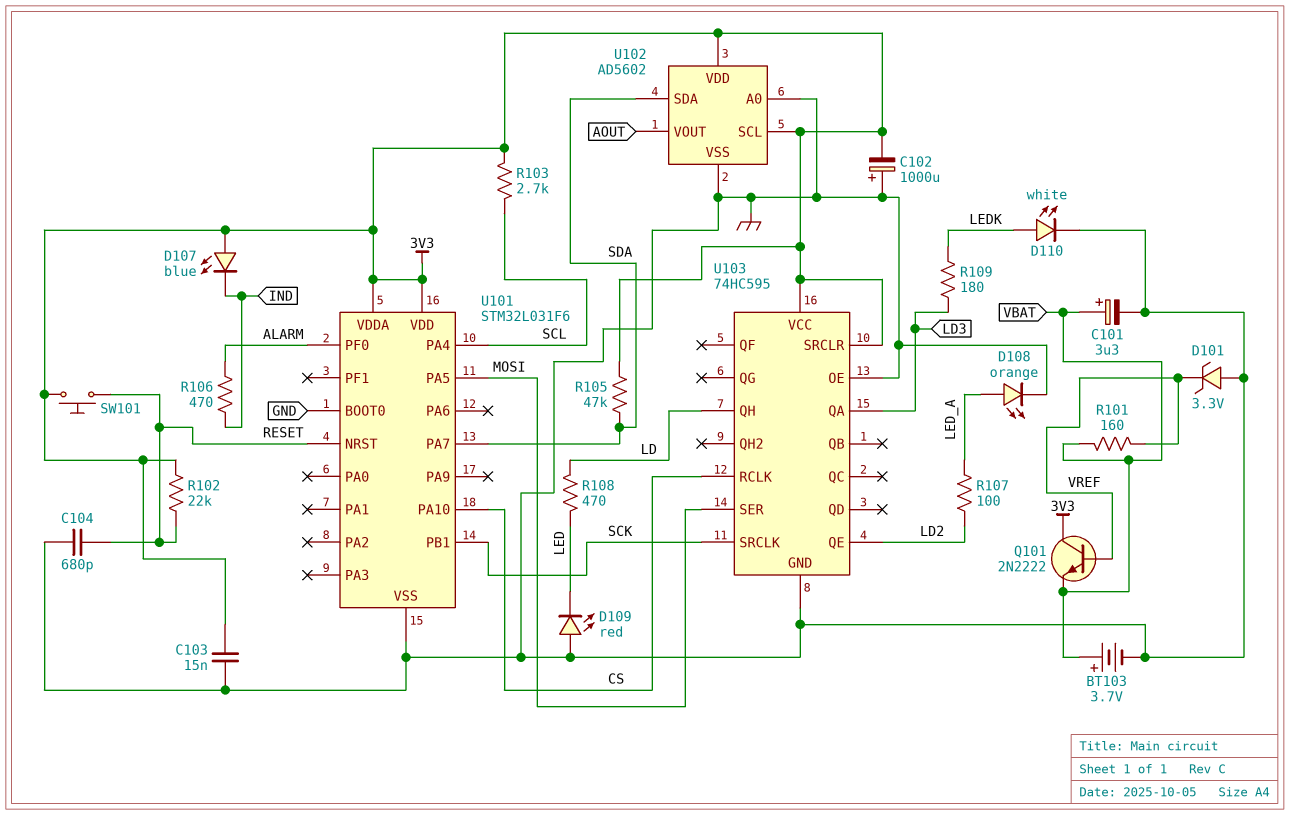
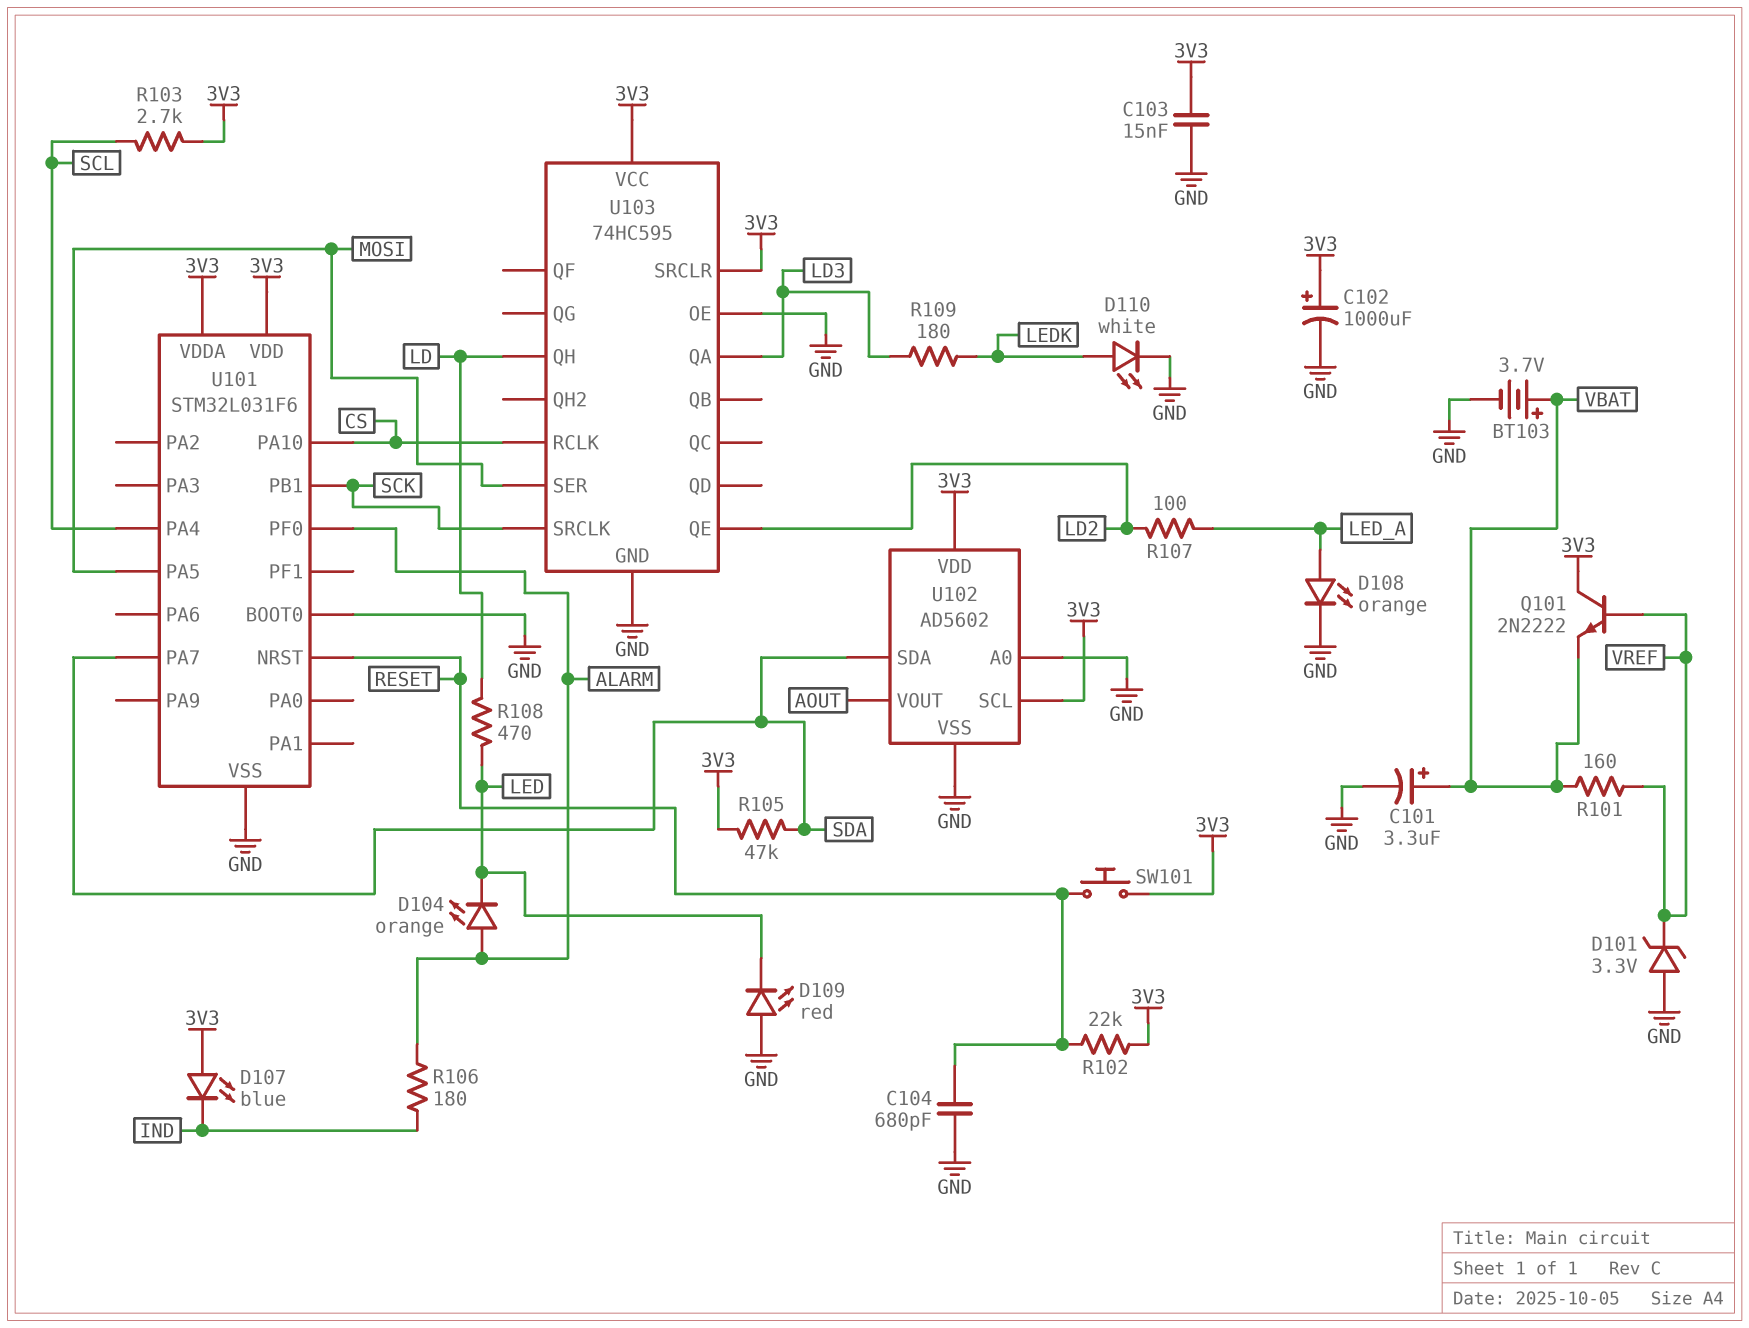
C102: 1000uF (plus GND, minus 3V3) -> 1000uF (plus 3V3, minus GND)
D104: none -> LED orange (A ALARM, K LED)
R106: 470 (ALARM, IND) -> 180 (ALARM, IND)

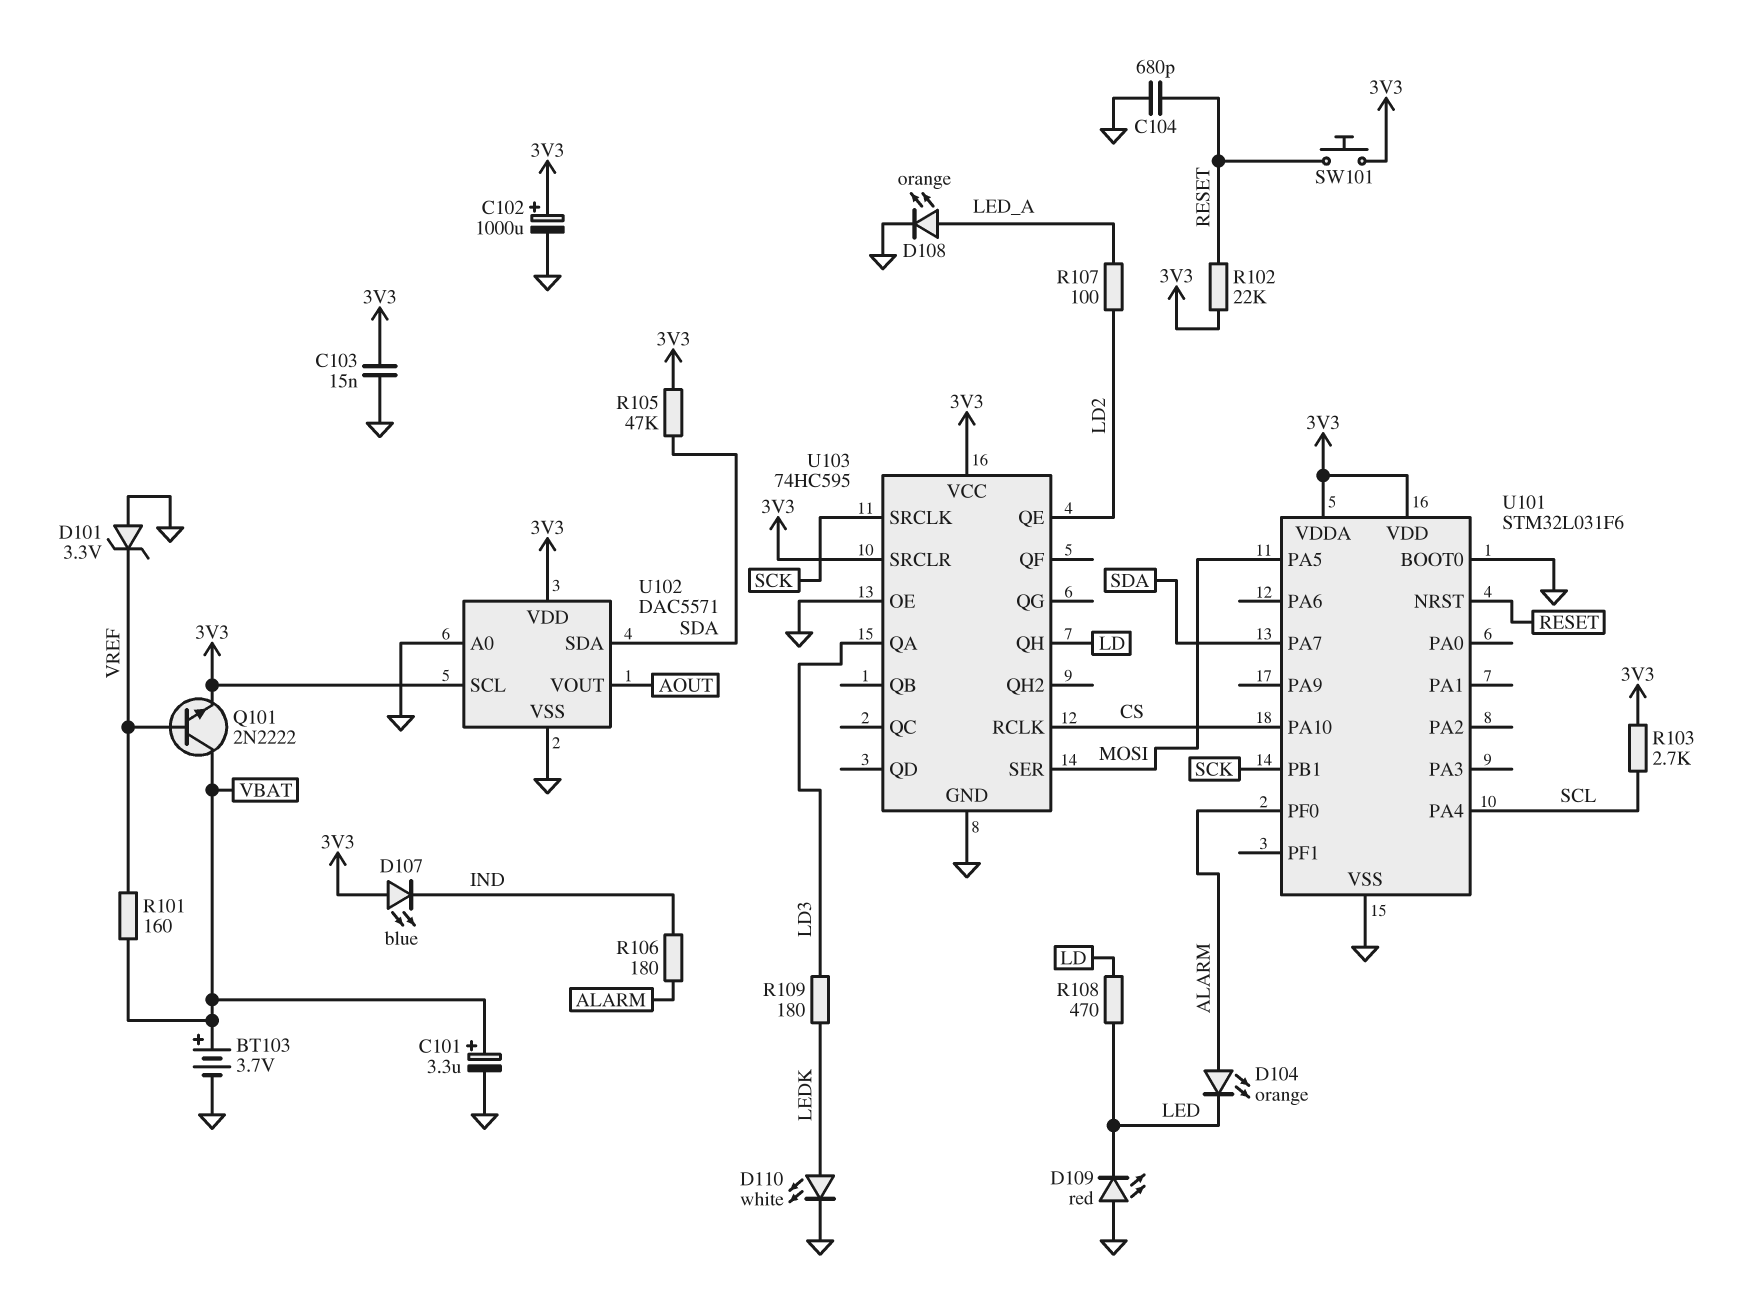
Q101: NPN 2N2222 (B VREF, C 3V3, E VBAT) -> NPN 2N2222 (B VREF, C VBAT, E 3V3)
U102: AD5602 -> DAC5571

